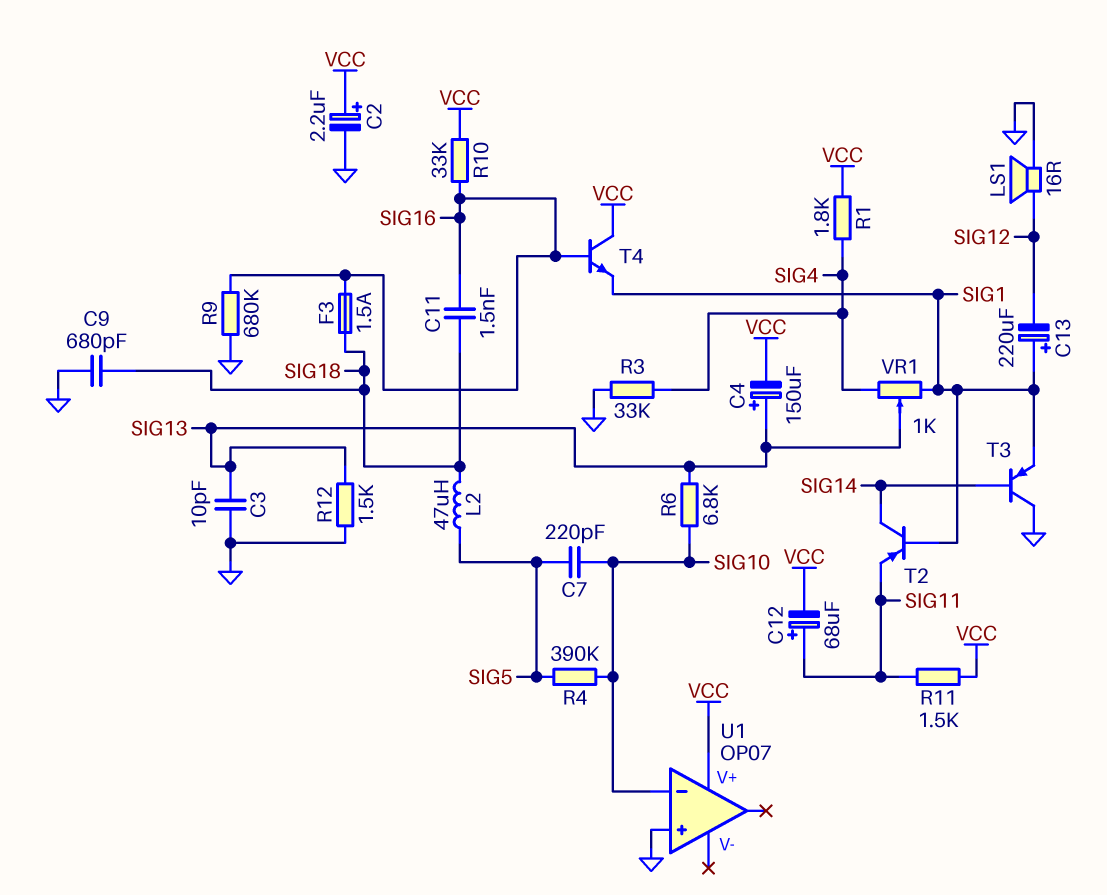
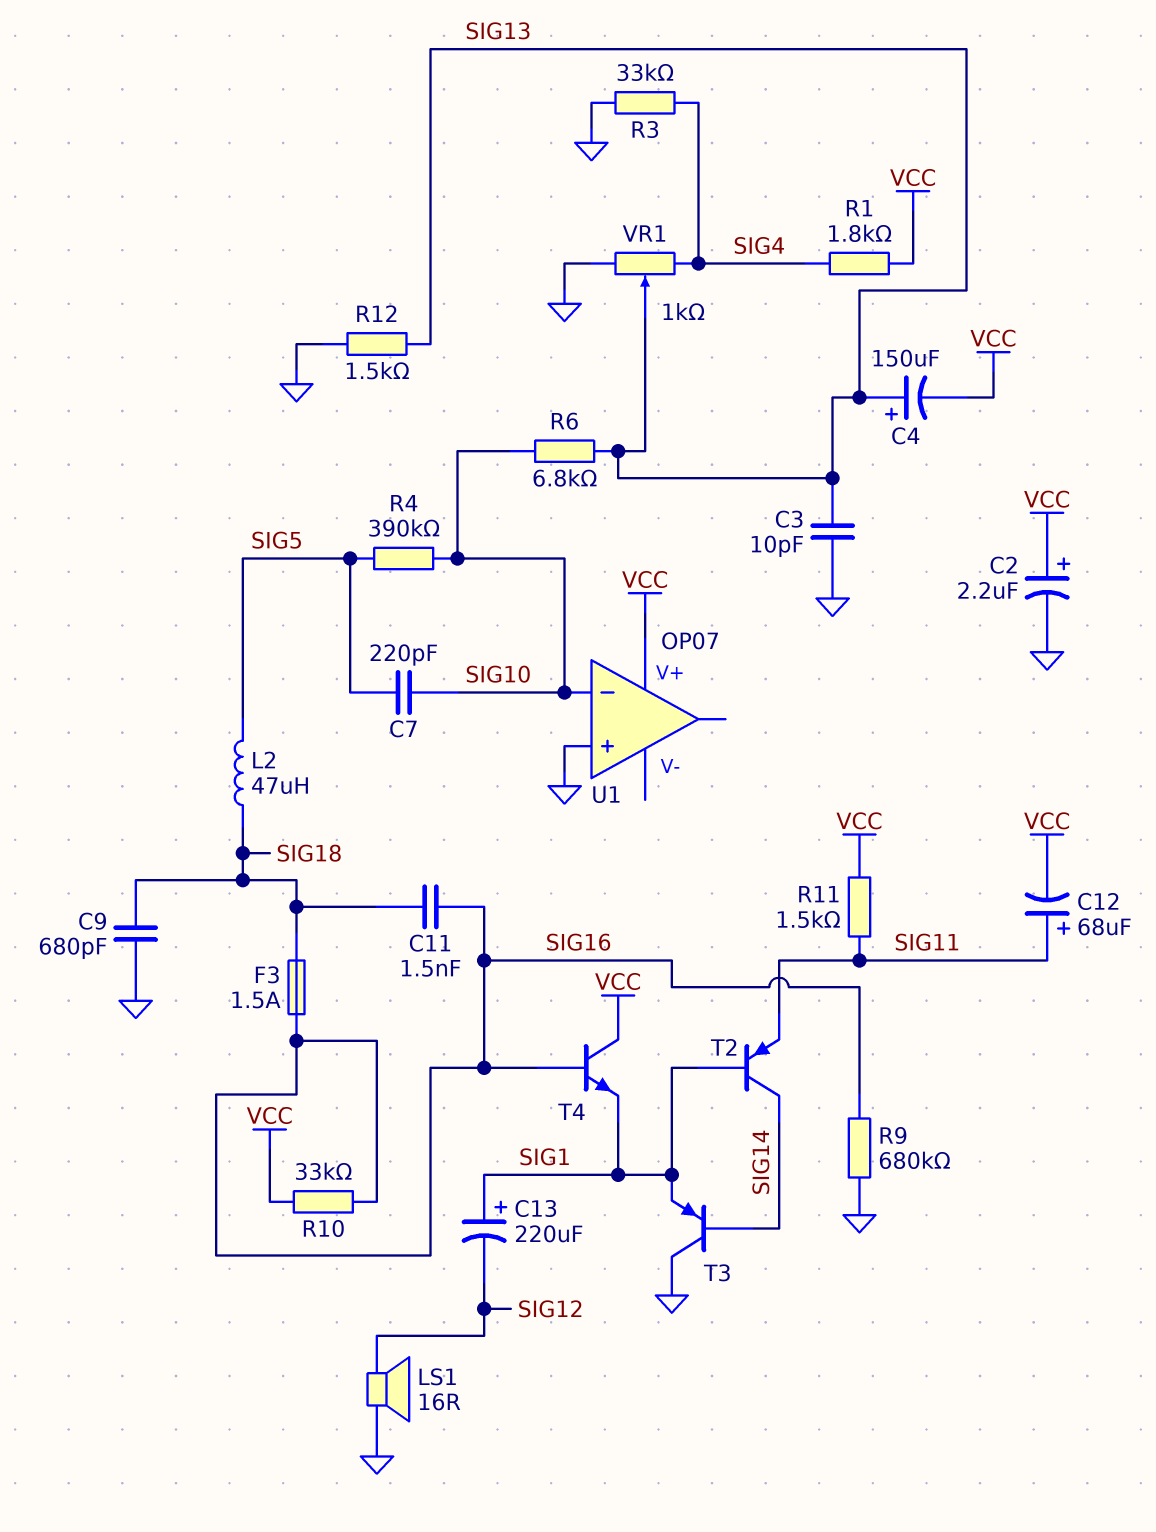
VR1: 1k (SIG1, SIG4, wiper SIG13) -> 1k (GND, SIG4, wiper SIG13)

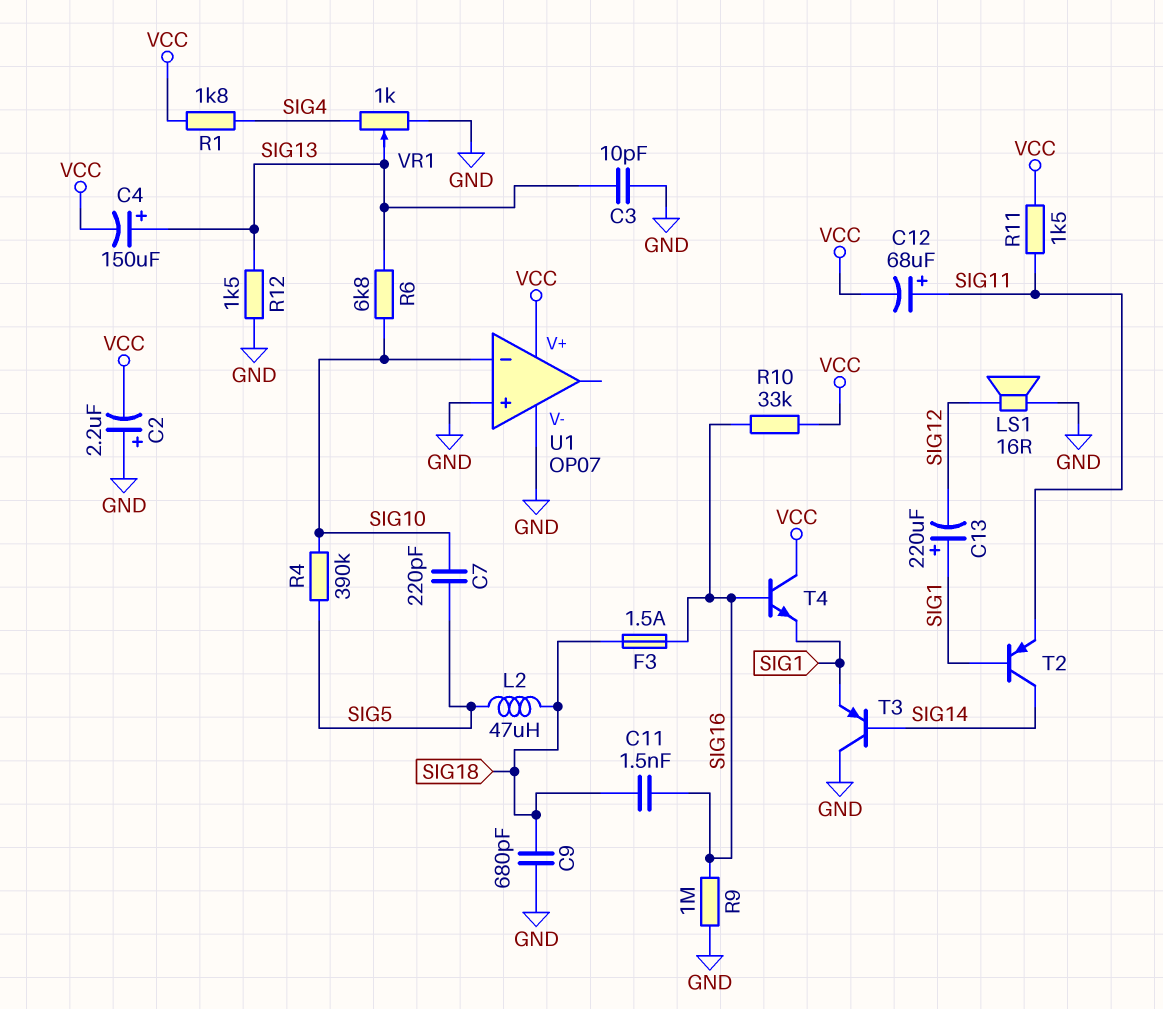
C2: 2.2uF (plus VCC, minus GND) -> 2.2uF (plus GND, minus VCC)
R3: 33k (GND, SIG4) -> none
R9: 680k (GND, SIG16) -> 1M (GND, SIG16)
U1 pin V-: none -> GND

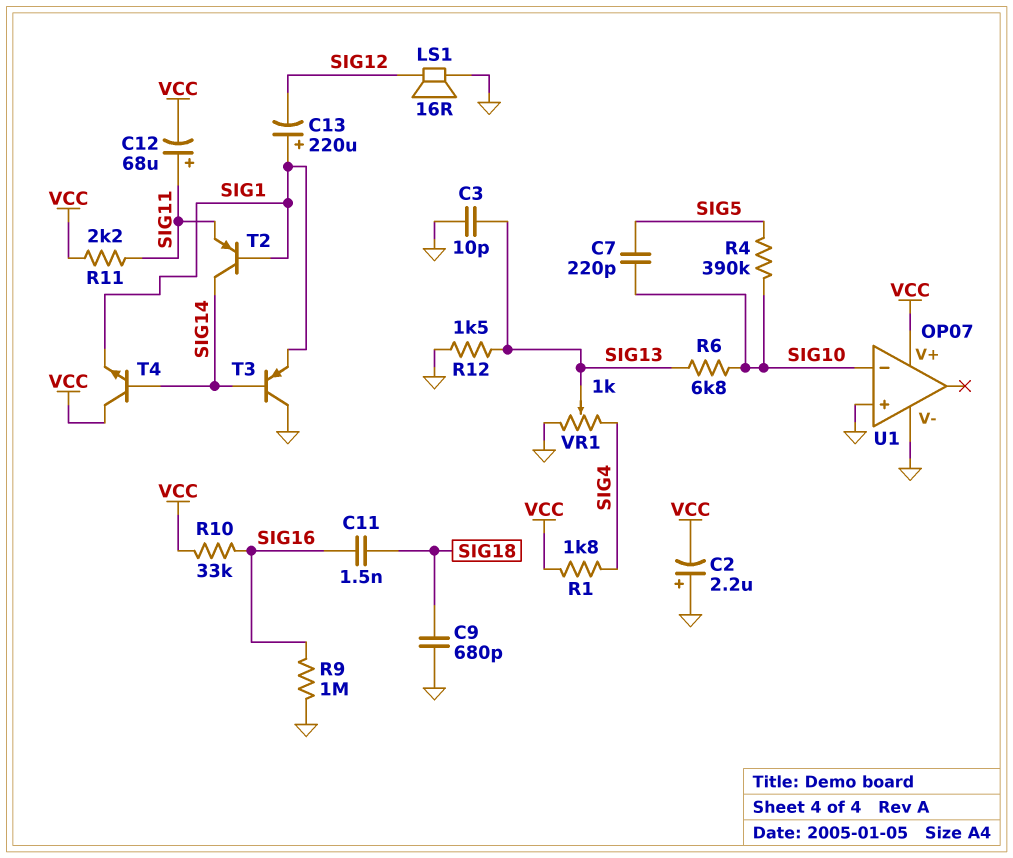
C4: 150uF (plus SIG13, minus VCC) -> none
F3: 1.5A (SIG16, SIG18) -> none
L2: 47uH (SIG5, SIG18) -> none
R11: 1.5k (SIG11, VCC) -> 2.2k (SIG11, VCC)
T4: NPN (B SIG16, C VCC, E SIG1) -> NPN (B SIG14, C VCC, E SIG1)

